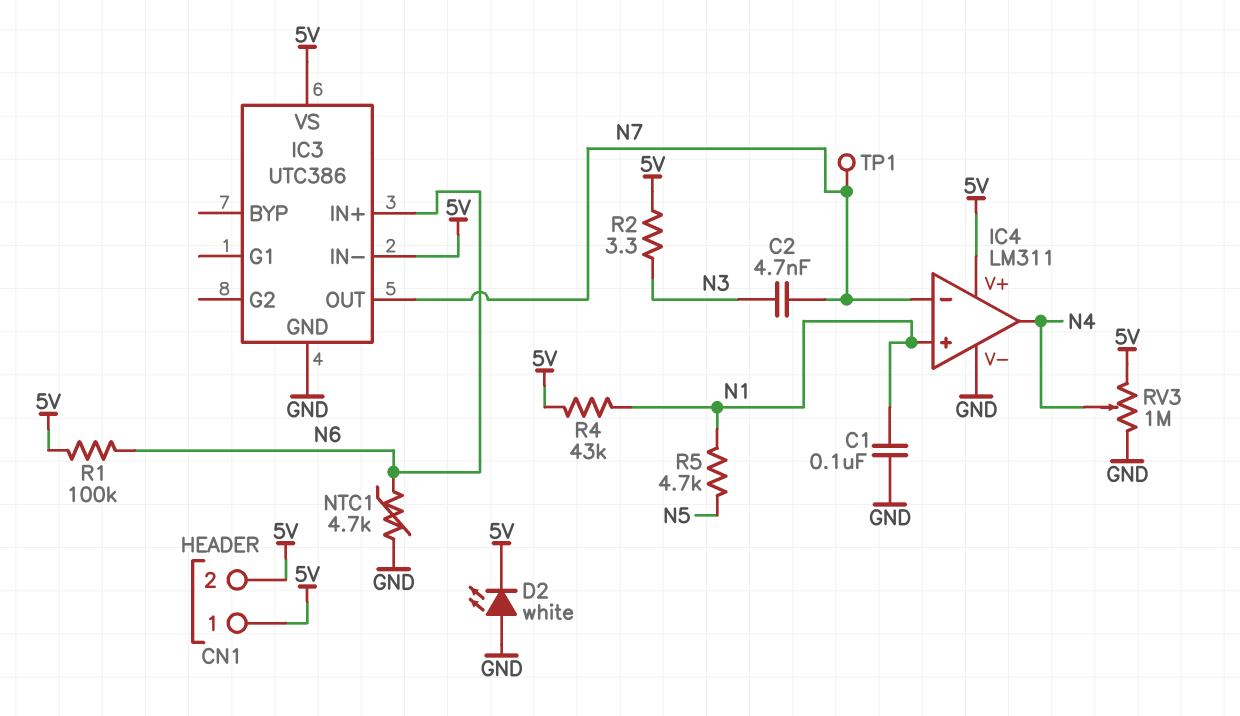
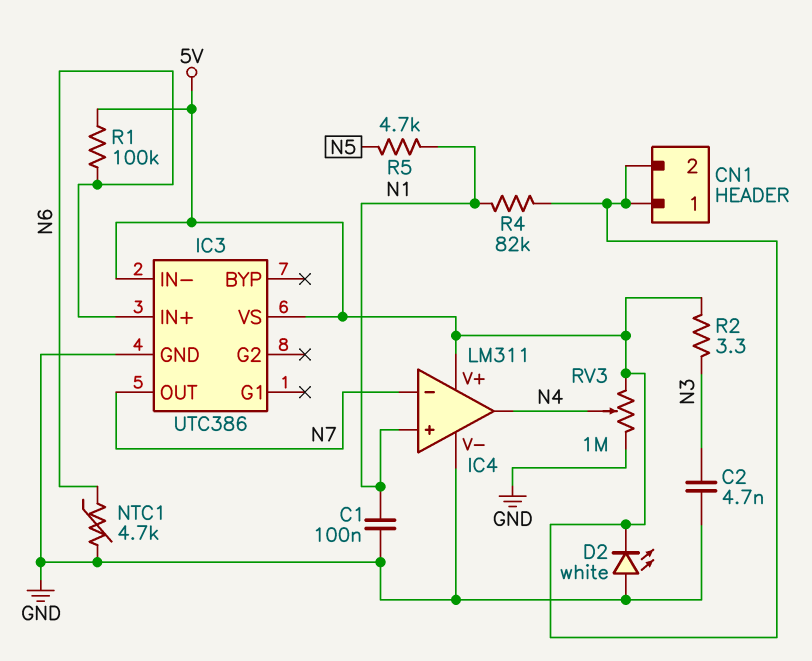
C2: 4.7nF (N3, N7) -> 4.7nF (GND, N3)
R4: 43k (5V, N1) -> 82k (5V, N1)
TP1: test point (N7) -> none

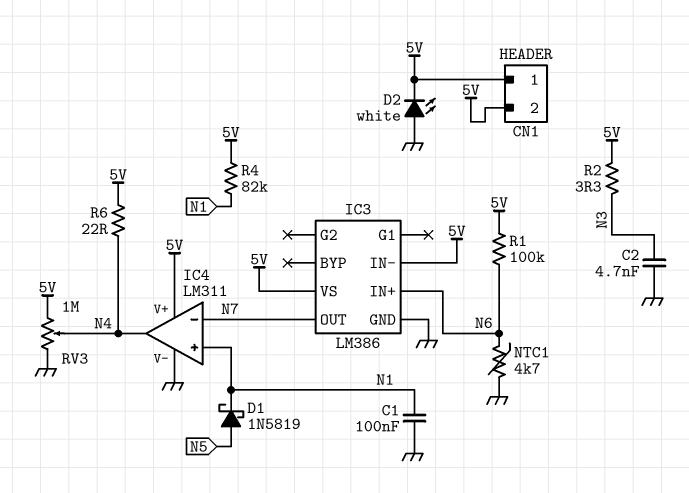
D1: none -> schottky 1N5819 (A N5, K N1)
IC3: UTC386 -> LM386
R5: 4.7k (N1, N5) -> none
R6: none -> 22 (5V, N4)

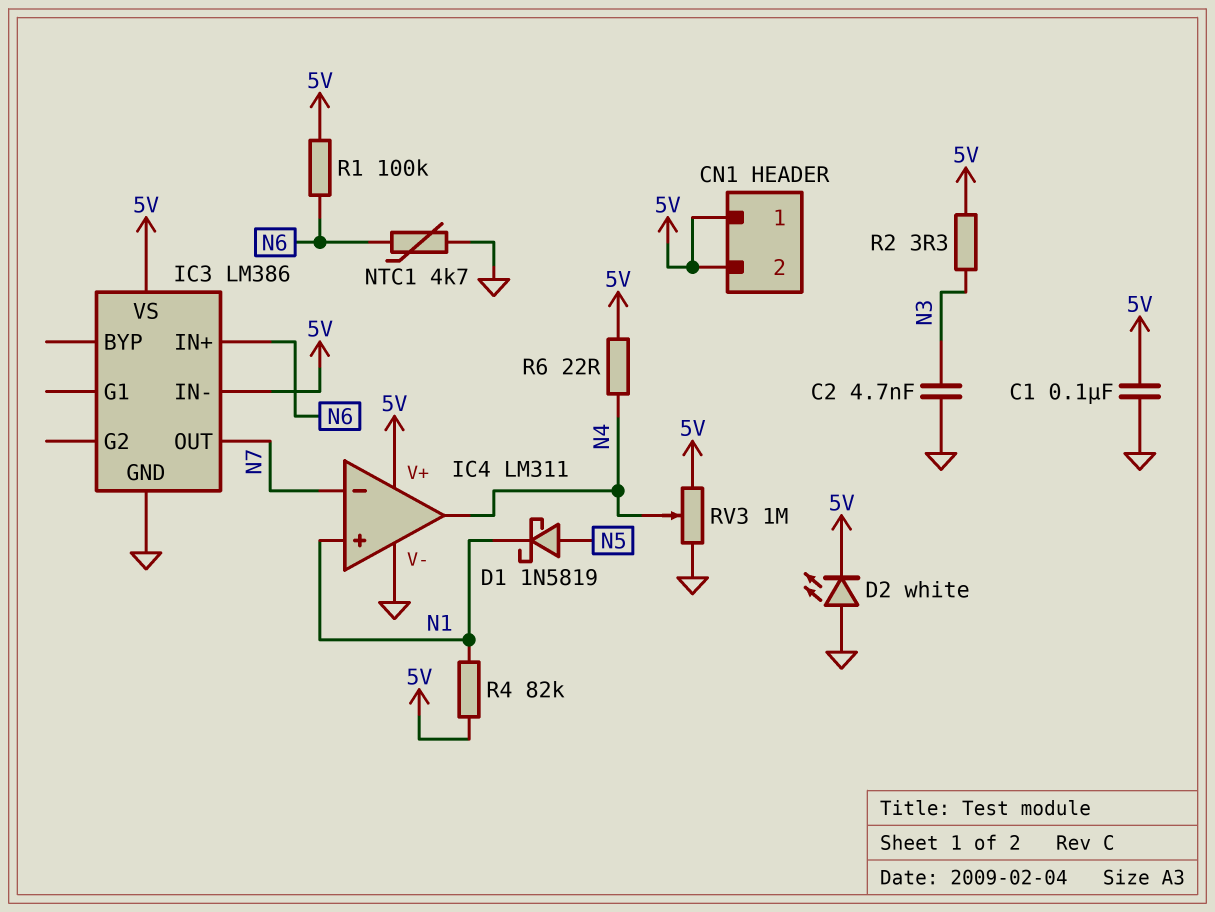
C1: 100nF (GND, N1) -> 100nF (5V, GND)

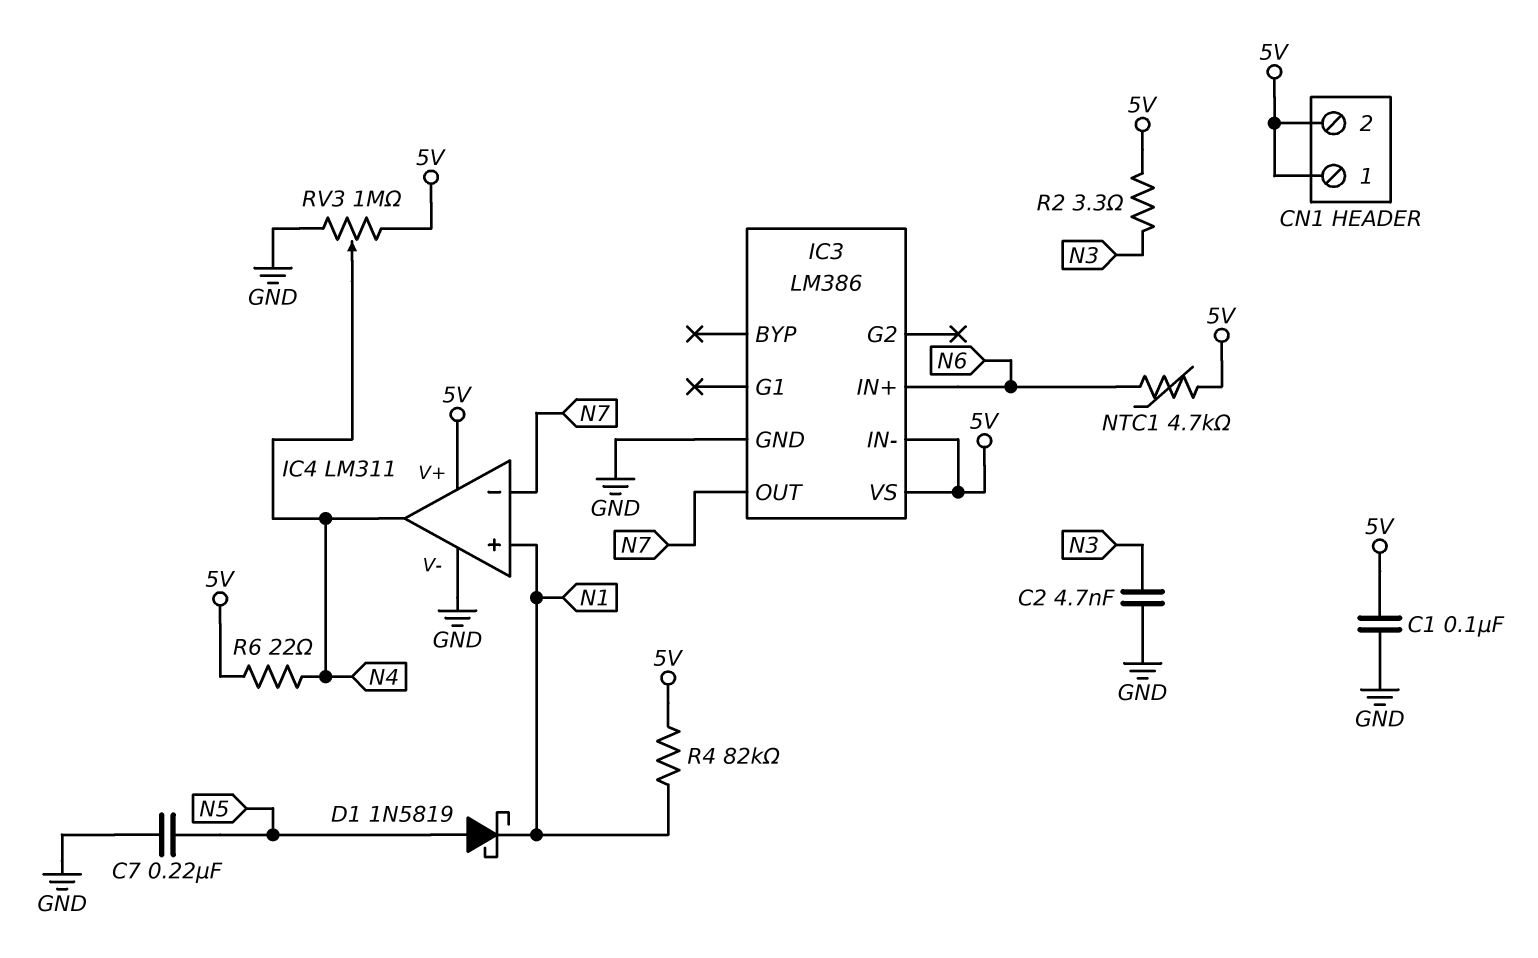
C7: none -> 220nF (GND, N5)
D2: LED white (A GND, K 5V) -> none
NTC1: 4.7k (GND, N6) -> 4.7k (5V, N6)
R1: 100k (5V, N6) -> none

